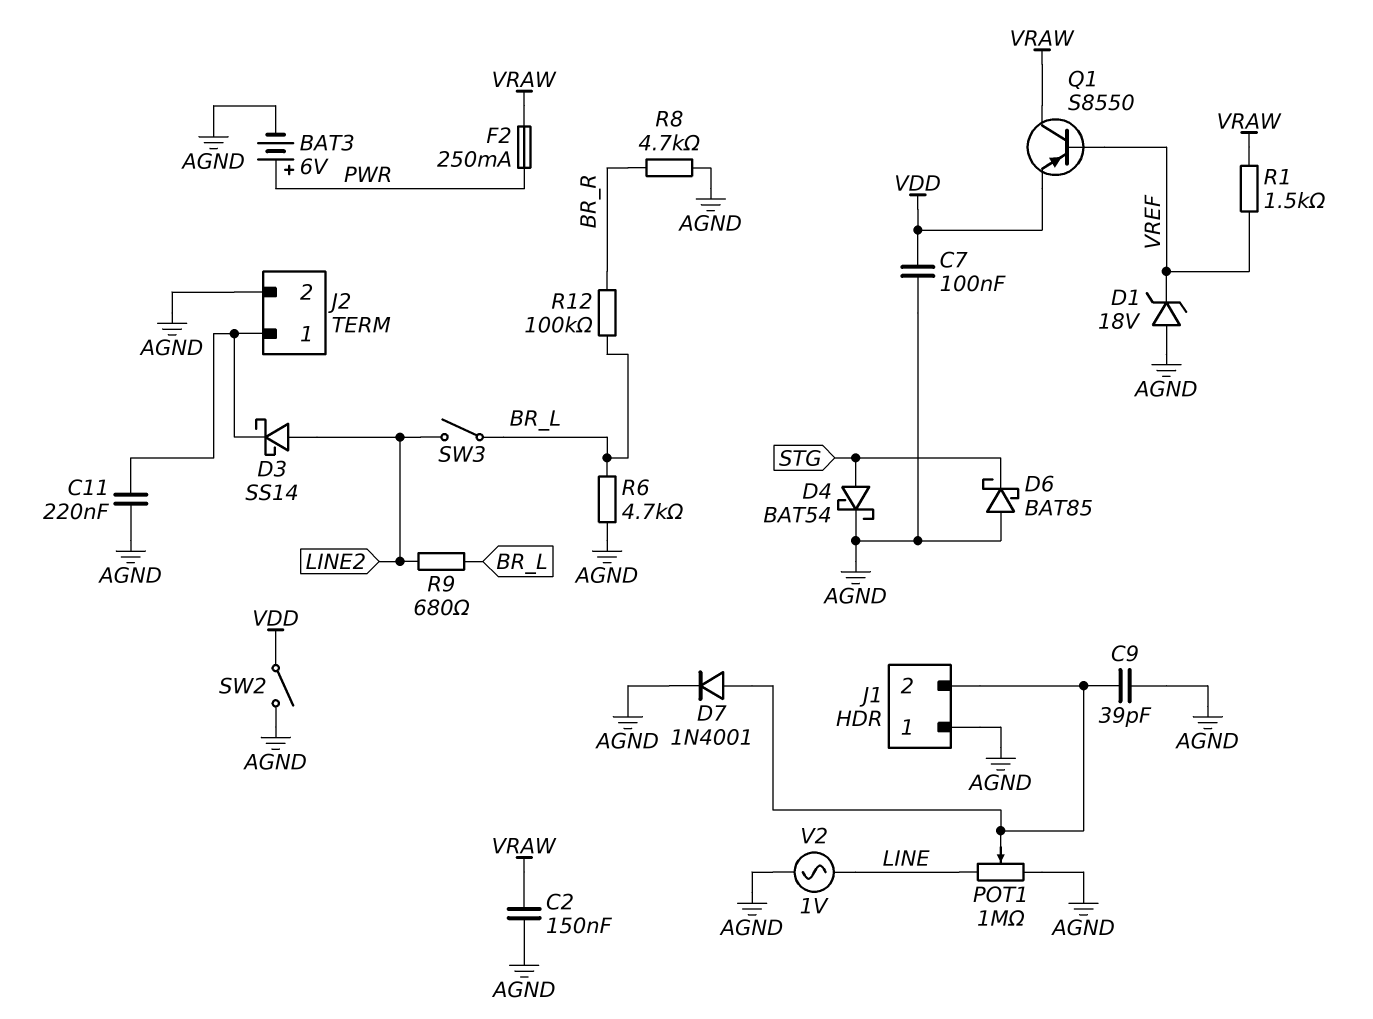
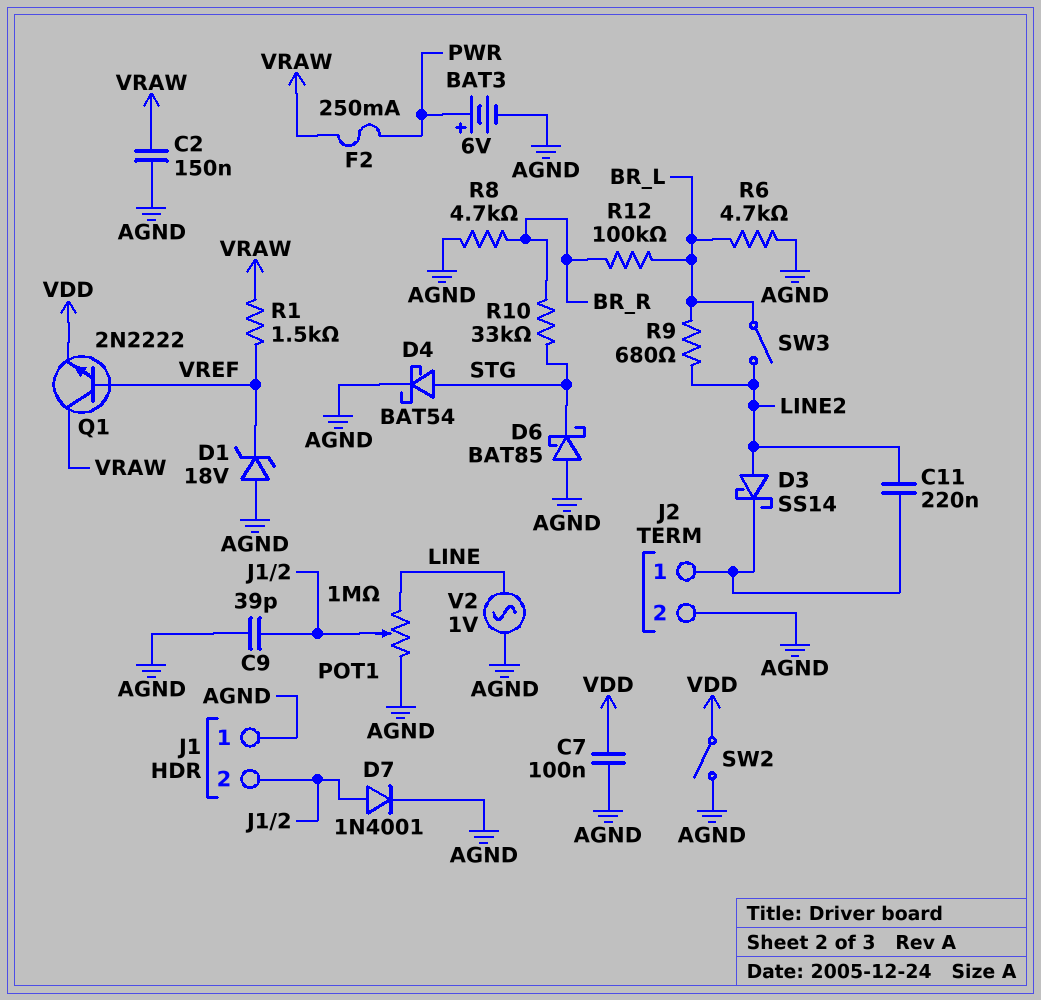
C11: 220nF (AGND, J2/1) -> 220nF (J2/1, LINE2)
Q1: PNP S8550 (B VREF, C VRAW, E VDD) -> NPN 2N2222 (B VREF, C VRAW, E VDD)
R10: none -> 33k (BR_R, STG)

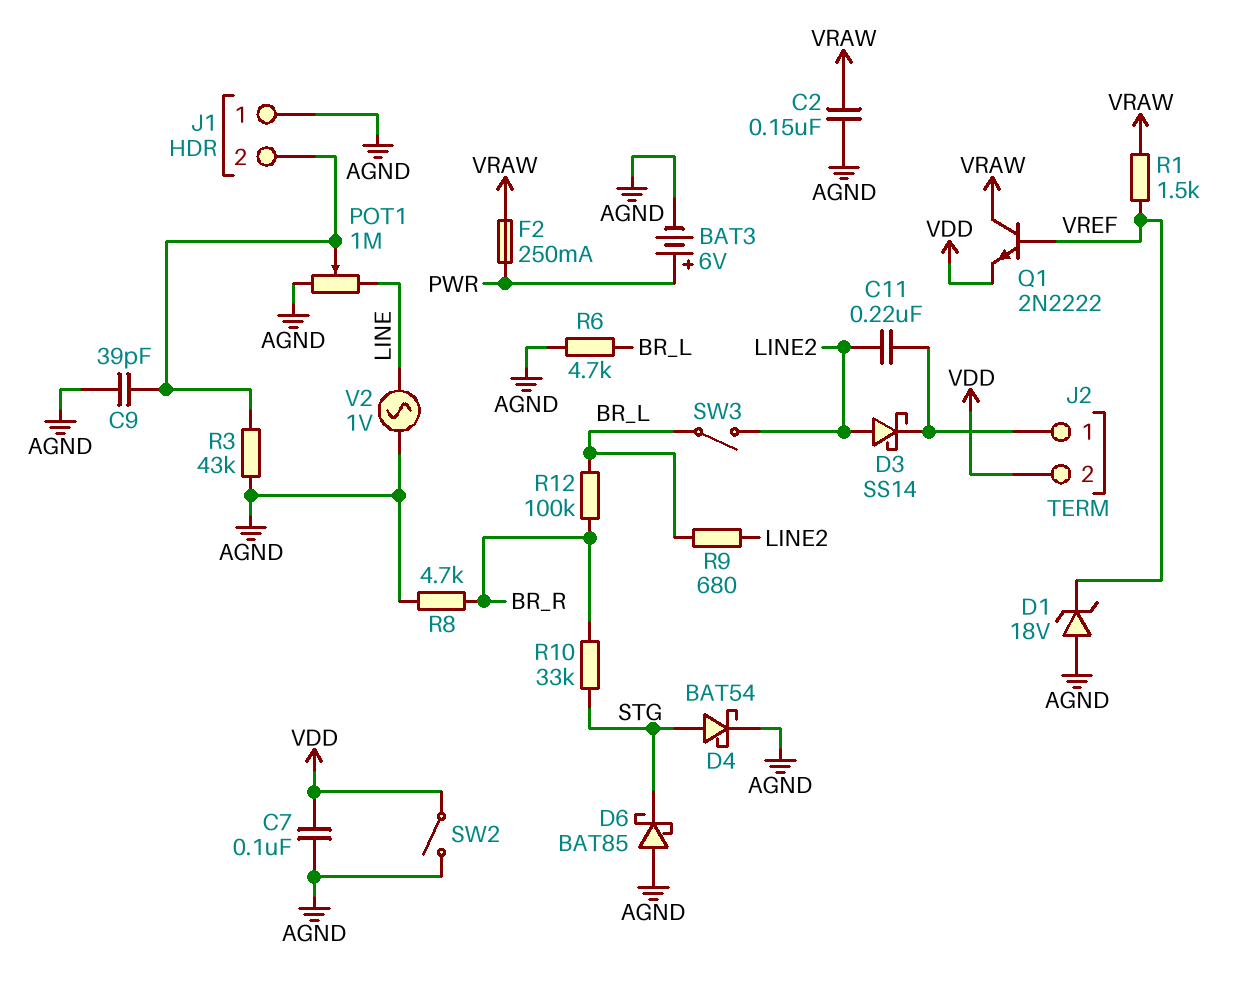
D7: diode 1N4001 (A J1/2, K AGND) -> none
J2 pin 2: AGND -> VDD
R3: none -> 43k (AGND, J1/2)

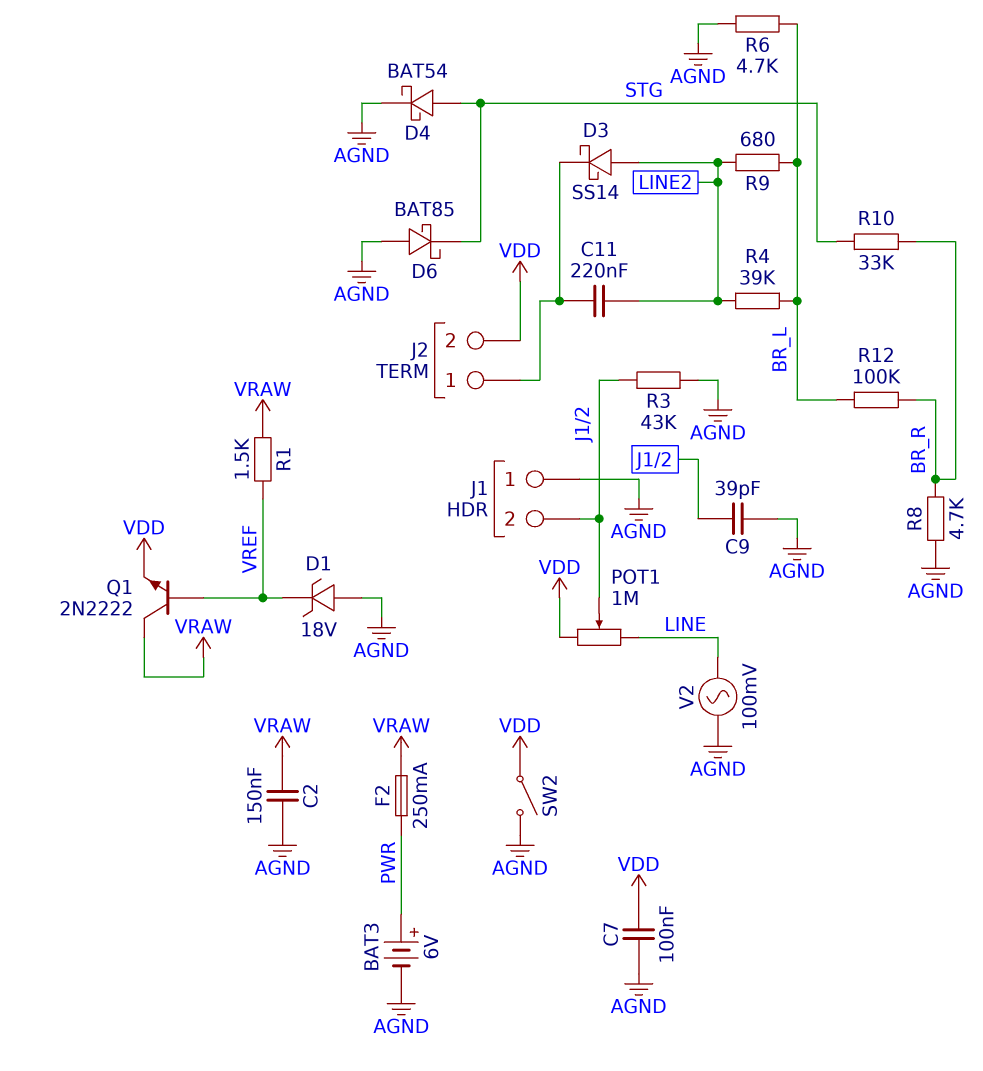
POT1: 1M (AGND, LINE, wiper J1/2) -> 1M (LINE, VDD, wiper J1/2)
R4: none -> 39k (BR_L, LINE2)
SW3: switch (BR_L, LINE2) -> none
V2: AC 1V (AGND, LINE) -> AC 100mV (AGND, LINE)

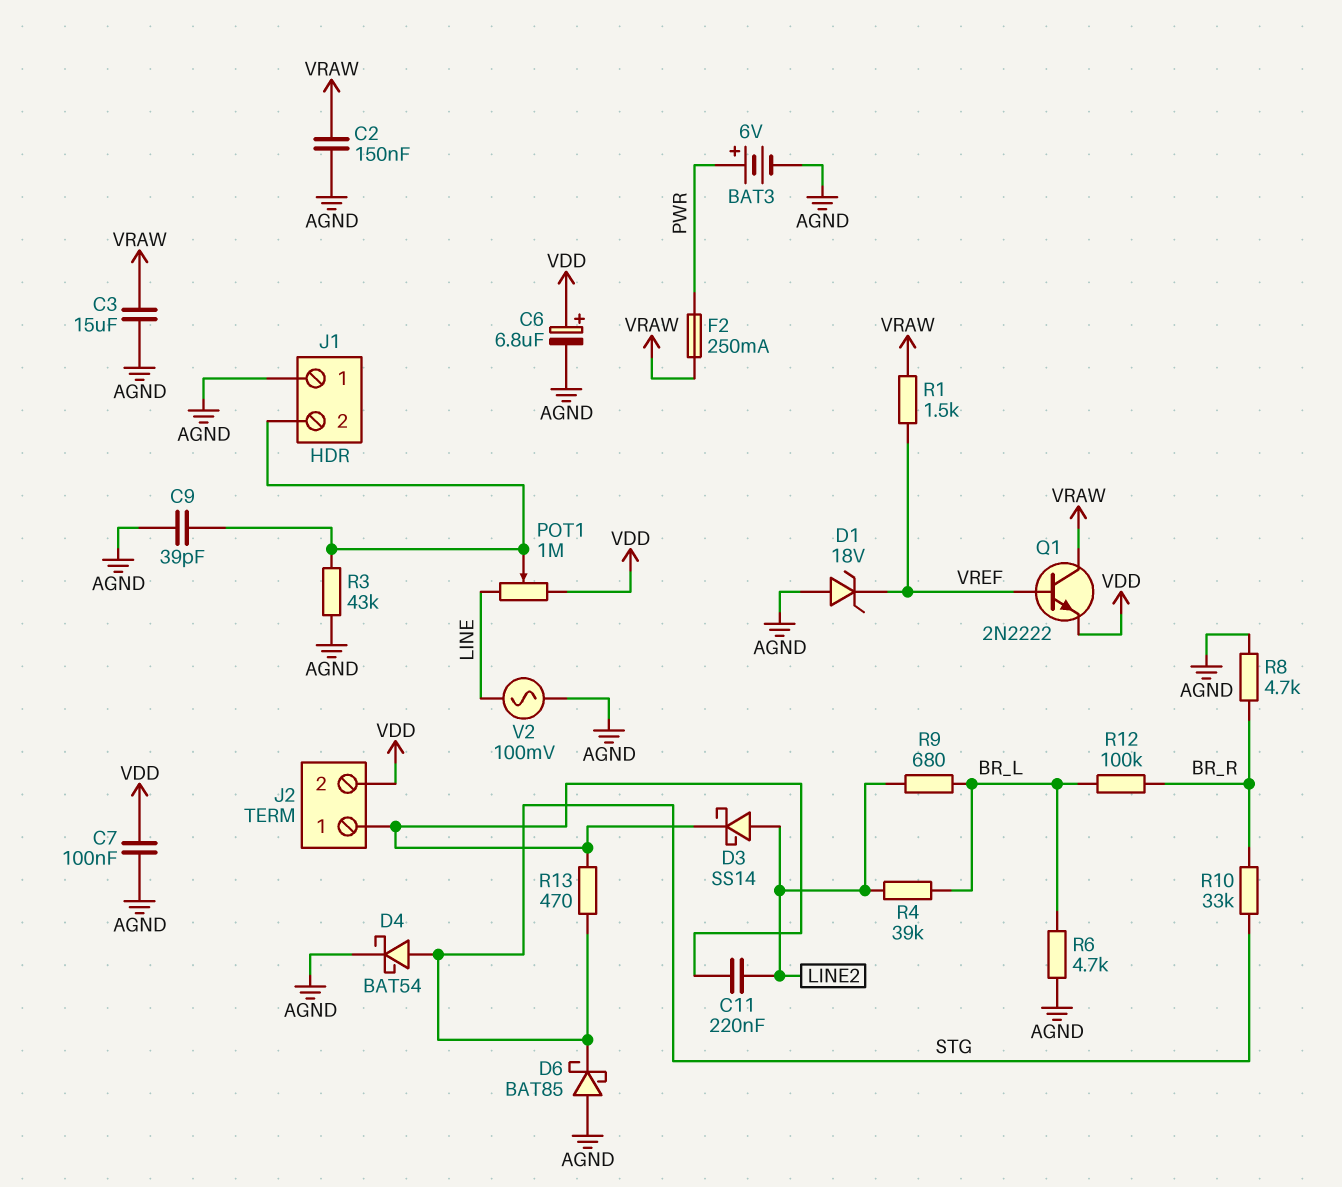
C3: none -> 15uF (AGND, VRAW)
C6: none -> 6.8uF (plus VDD, minus AGND)
R13: none -> 470 (J2/1, STG)
SW2: switch (AGND, VDD) -> none

